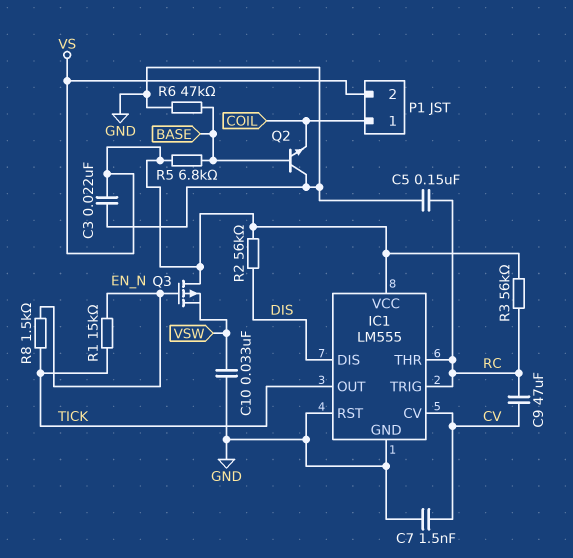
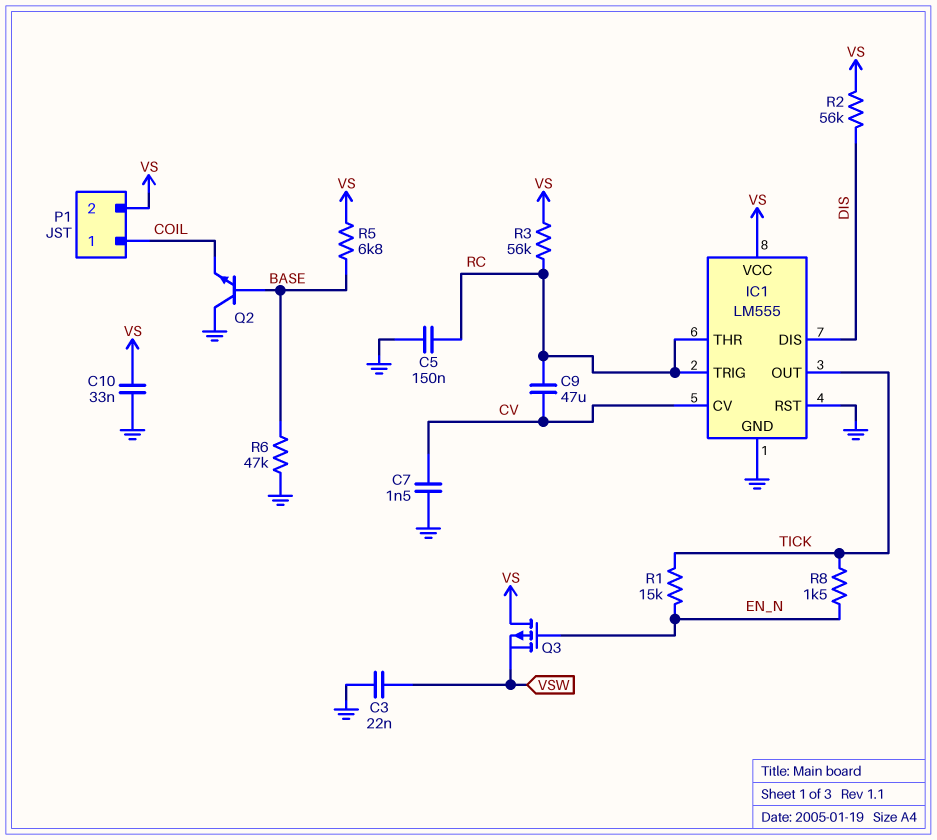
C3: 22nF (GND, VS) -> 22nF (GND, VSW)
C10: 33nF (GND, VSW) -> 33nF (GND, VS)

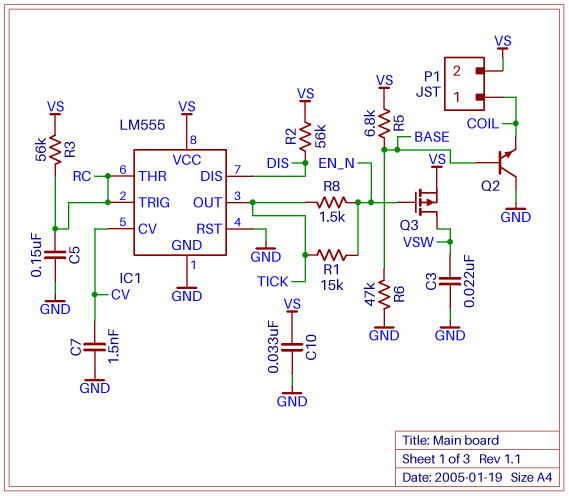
C9: 47uF (CV, RC) -> none
Q3: PMOS (G EN_N, D VS, S VSW) -> PMOS (G EN_N, D VSW, S VS)

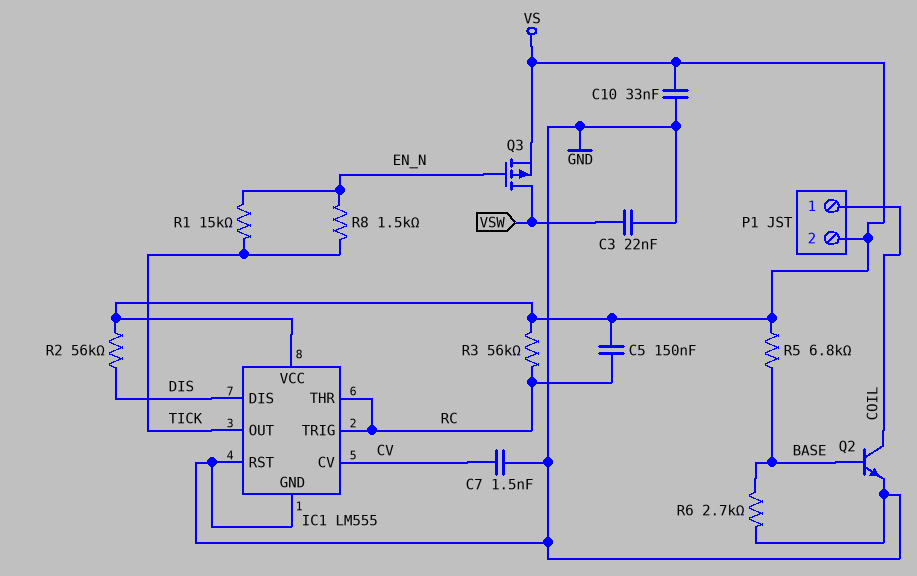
C5: 150nF (GND, RC) -> 150nF (RC, VS)
Q2: NPN (B BASE, C GND, E COIL) -> NPN (B BASE, C COIL, E GND)
R6: 47k (BASE, GND) -> 2.7k (BASE, GND)

